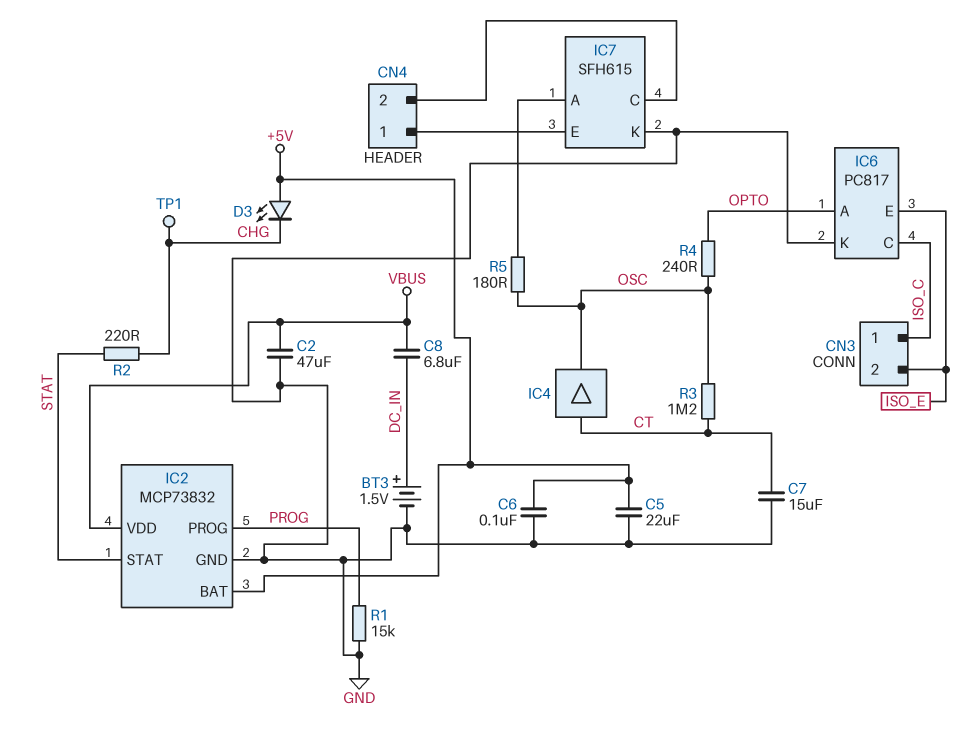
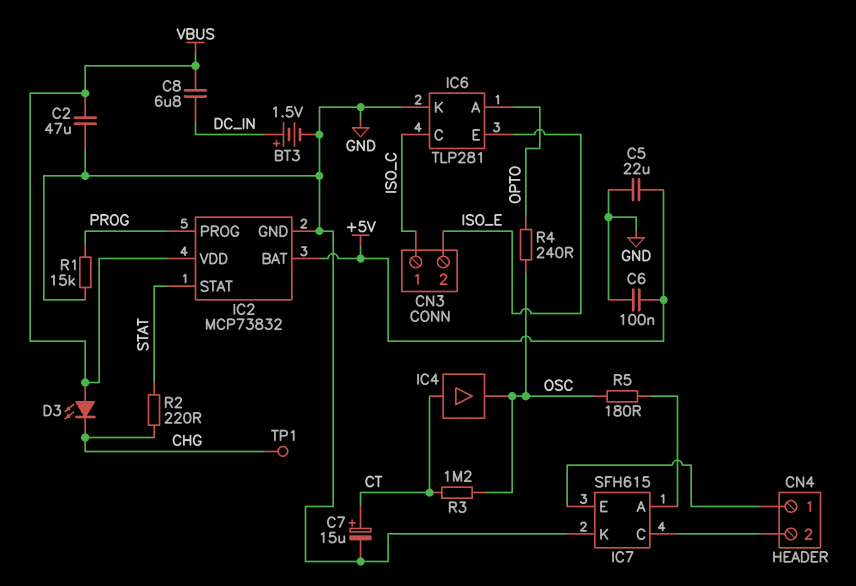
C7: 15uF (CT, GND) -> 15uF (plus CT, minus GND)
D3: LED (A +5V, K CHG) -> LED (A VBUS, K CHG)
IC6: PC817 -> TLP281

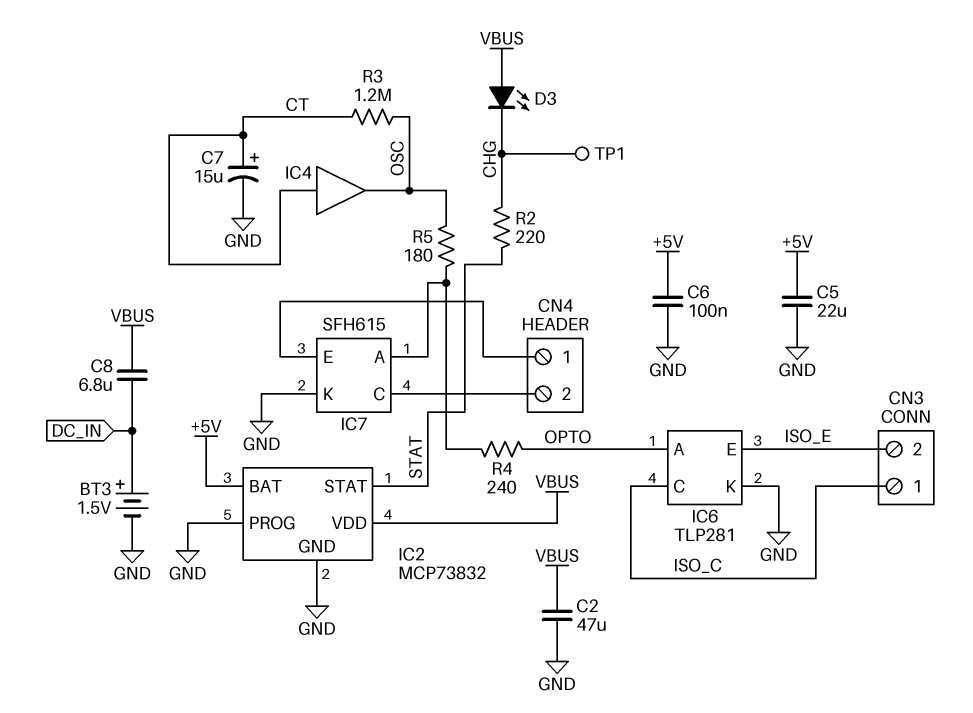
IC2 pin PROG: PROG -> GND
R1: 15k (GND, PROG) -> none
R4: 240 (OPTO, OSC) -> 240 (IC7/A, OPTO)

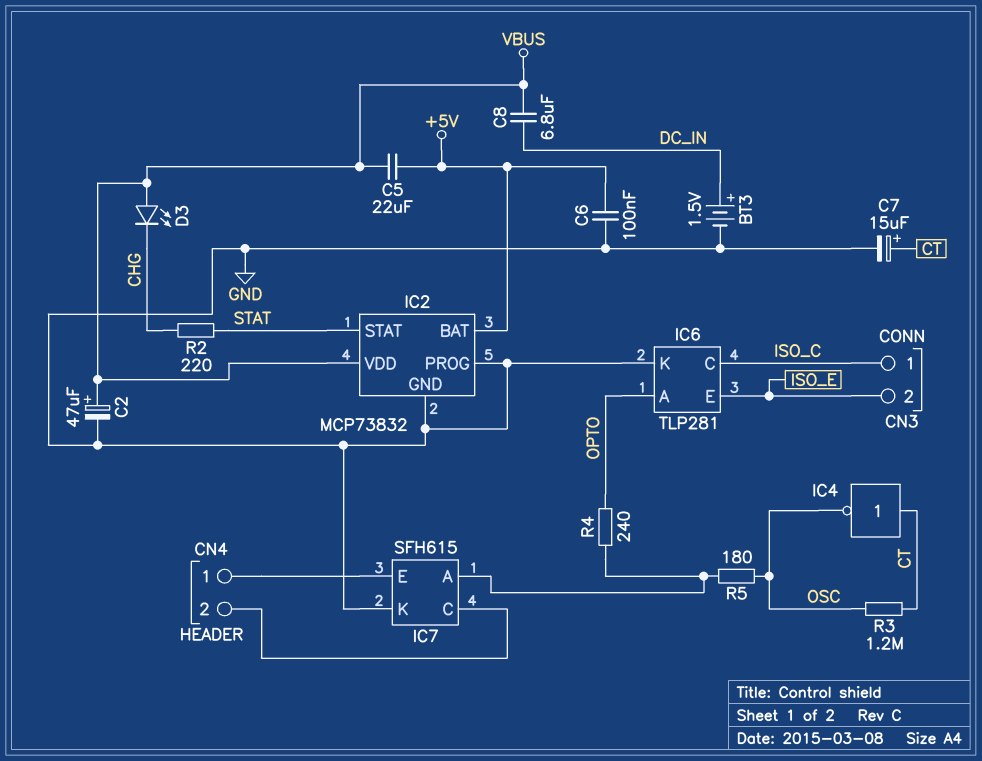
C2: 47uF (GND, VBUS) -> 47uF (plus VBUS, minus GND)
C5: 22uF (+5V, GND) -> 22uF (+5V, VBUS)
IC4: buffer (in CT, out OSC) -> NOT (in CT, out OSC)
TP1: test point (CHG) -> none

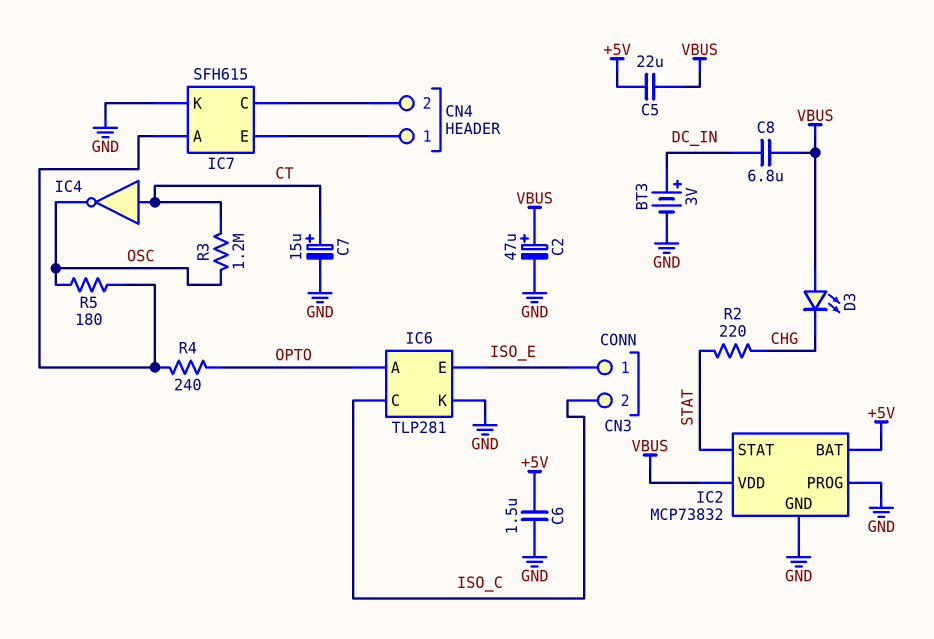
BT3: 1.5V (plus DC_IN, minus GND) -> 3V (plus DC_IN, minus GND)
C6: 100nF (+5V, GND) -> 1.5uF (+5V, GND)
CN3 pin 1: ISO_C -> ISO_E
CN3 pin 2: ISO_E -> ISO_C

